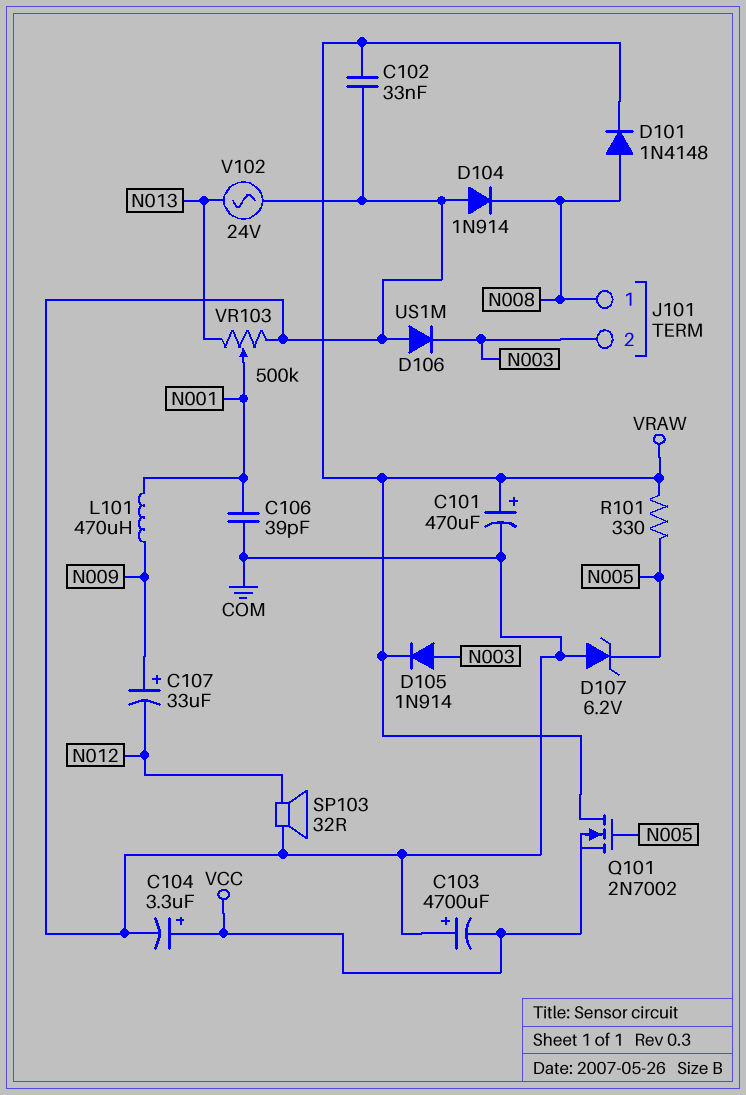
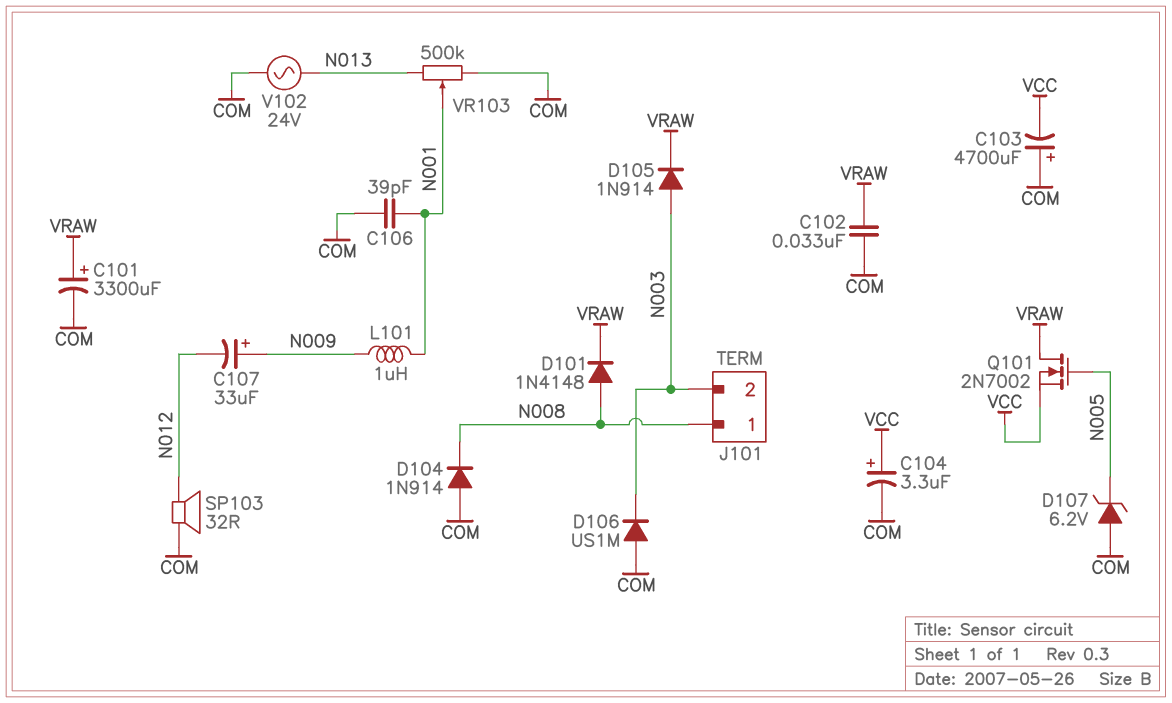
C101: 470uF (plus VRAW, minus COM) -> 3300uF (plus VRAW, minus COM)
L101: 470uH (N001, N009) -> 1uH (N001, N009)
R101: 330 (N005, VRAW) -> none

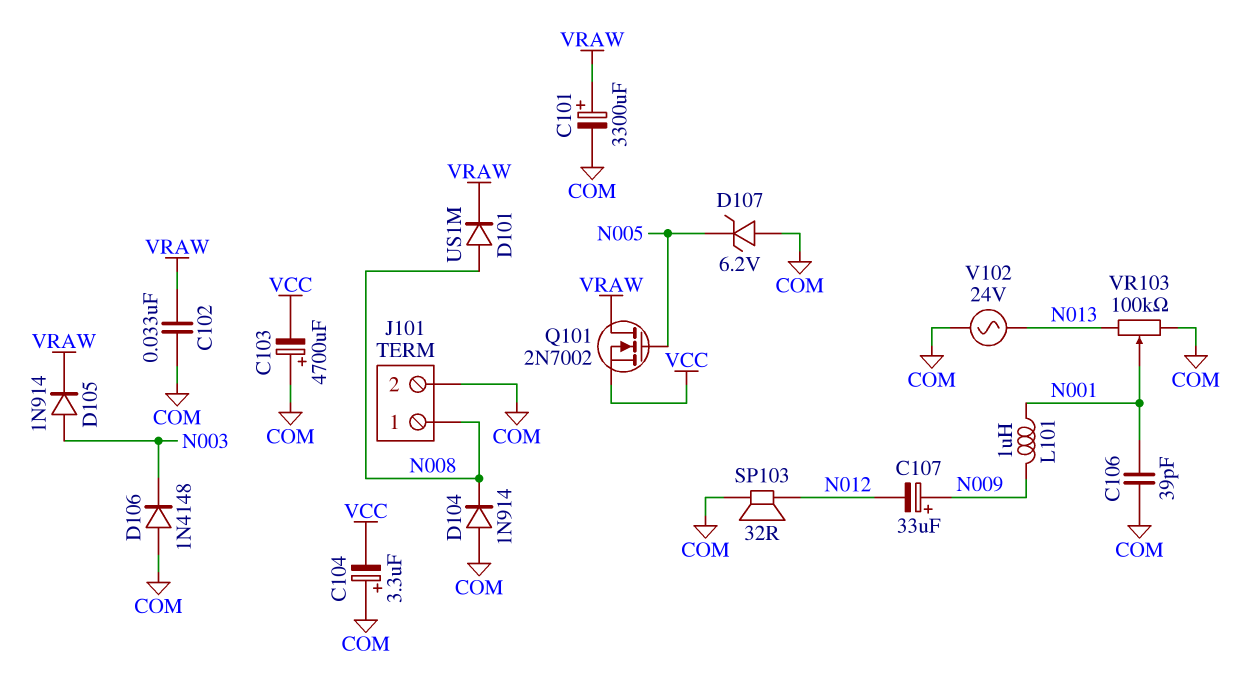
C104: 3.3uF (plus VCC, minus COM) -> 3.3uF (plus COM, minus VCC)
D101: diode 1N4148 (A N008, K VRAW) -> diode US1M (A N008, K VRAW)
D106: diode US1M (A COM, K N003) -> diode 1N4148 (A COM, K N003)
J101 pin 2: N003 -> COM
VR103: 500k (COM, N013, wiper N001) -> 100k (COM, N013, wiper N001)

